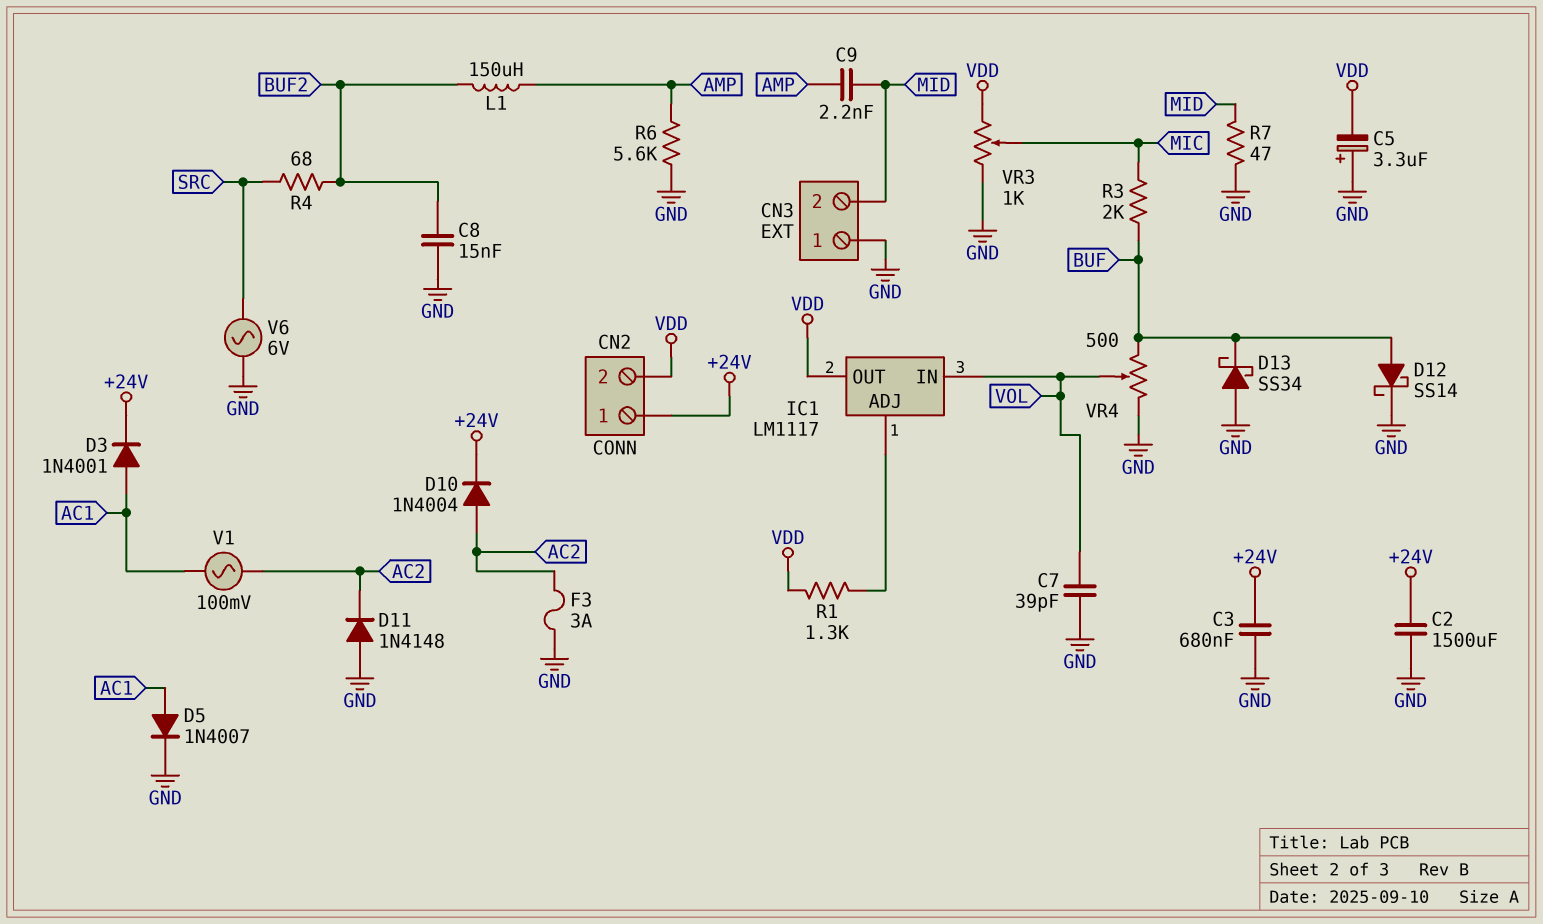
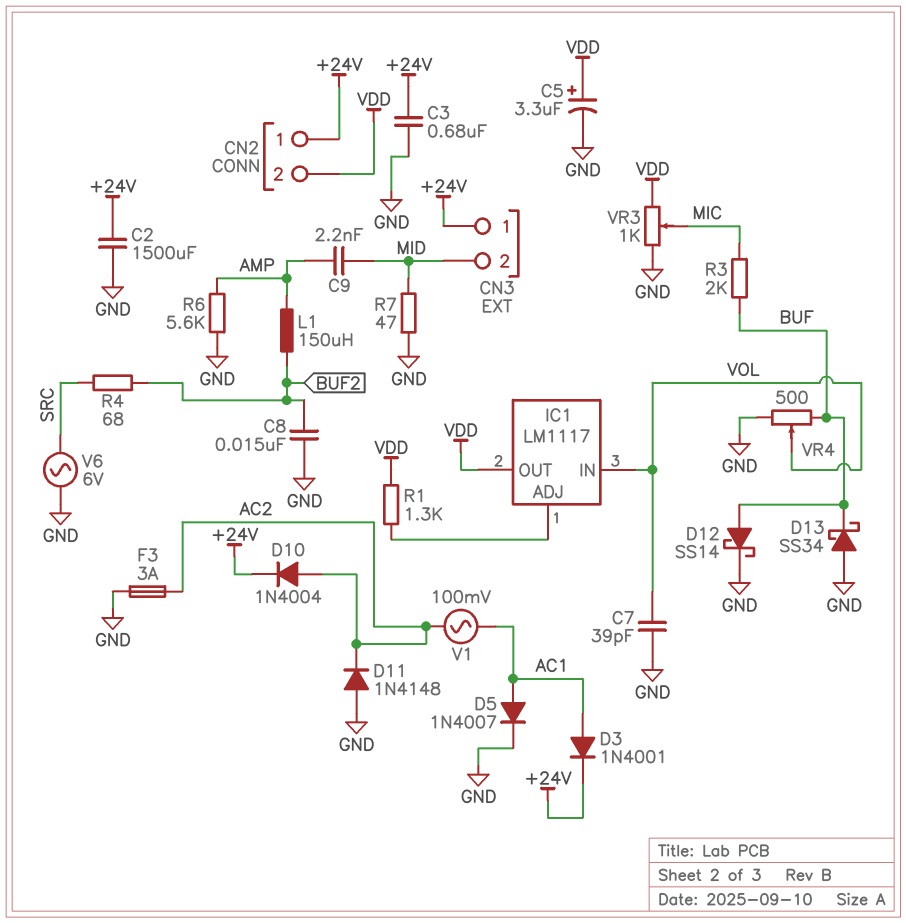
C5: 3.3uF (plus GND, minus VDD) -> 3.3uF (plus VDD, minus GND)
CN3 pin 1: GND -> +24V

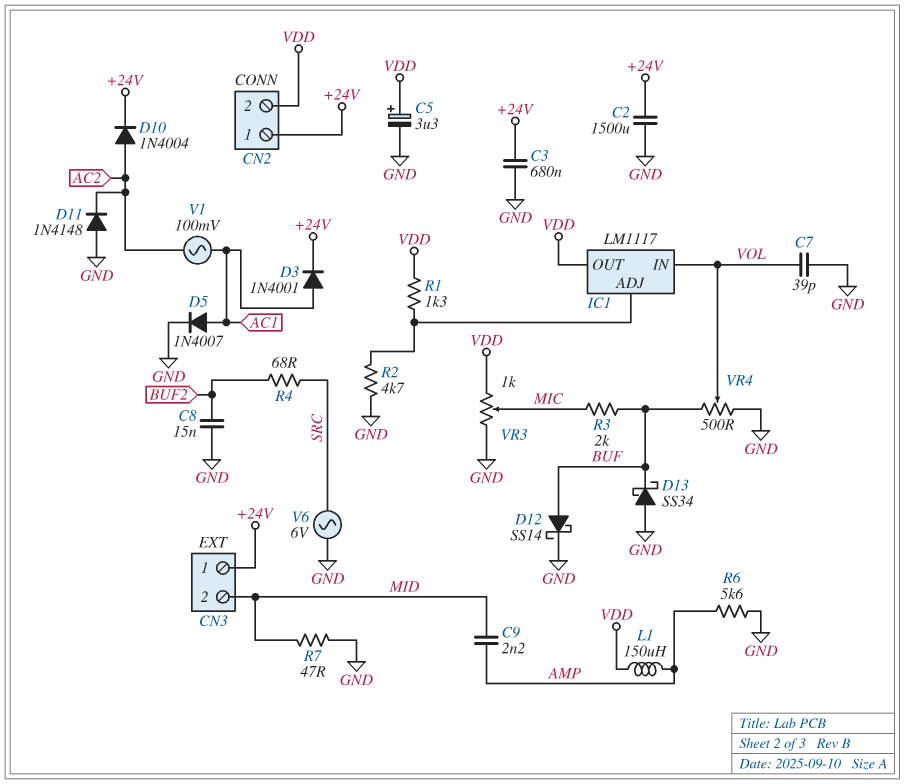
F3: 3A (AC2, GND) -> none
L1: 150uH (AMP, BUF2) -> 150uH (AMP, VDD)
R2: none -> 4.7k (GND, IC1/ADJ)

